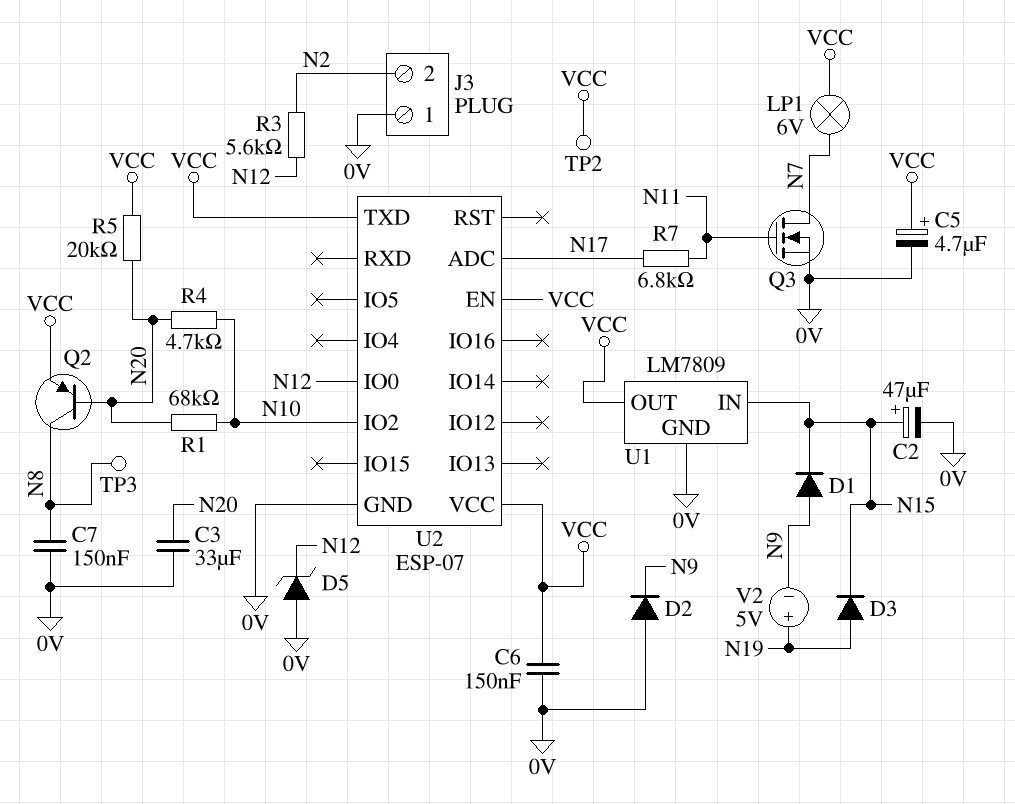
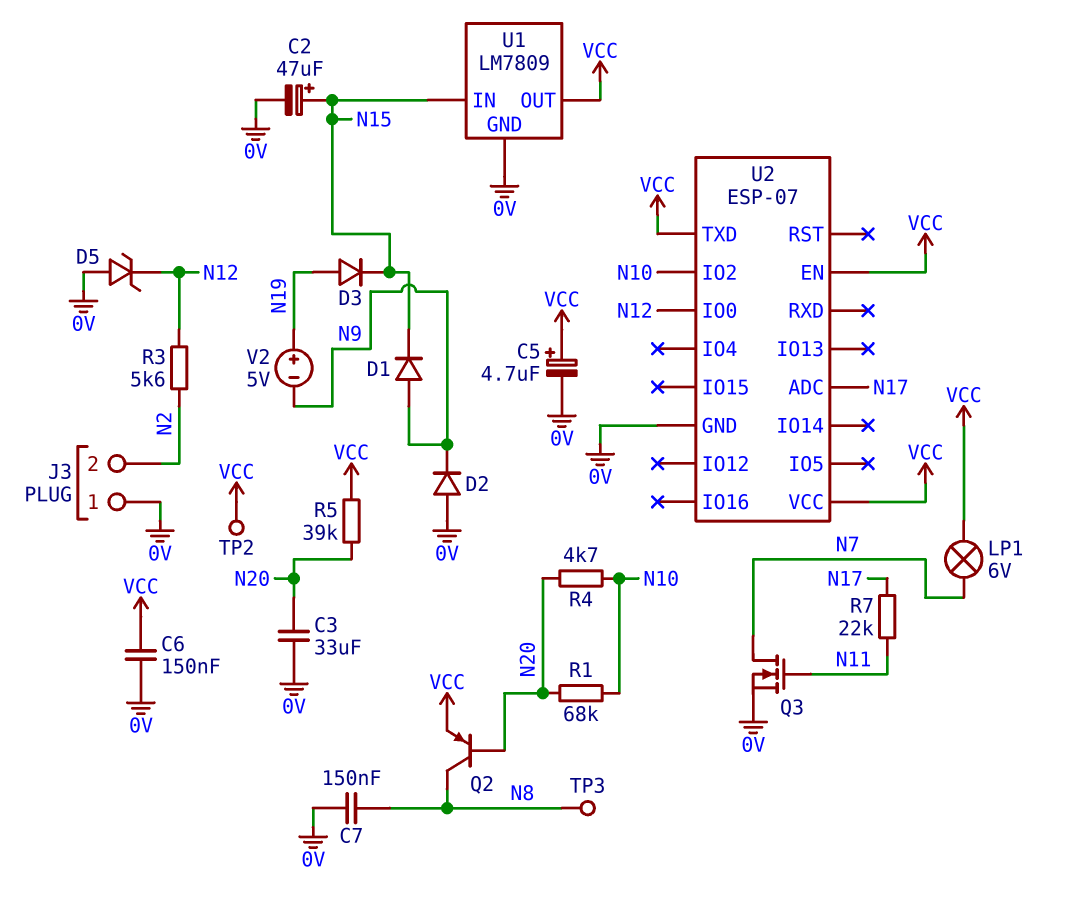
R5: 20k (N20, VCC) -> 39k (N20, VCC)
R7: 6.8k (N11, N17) -> 22k (N11, N17)

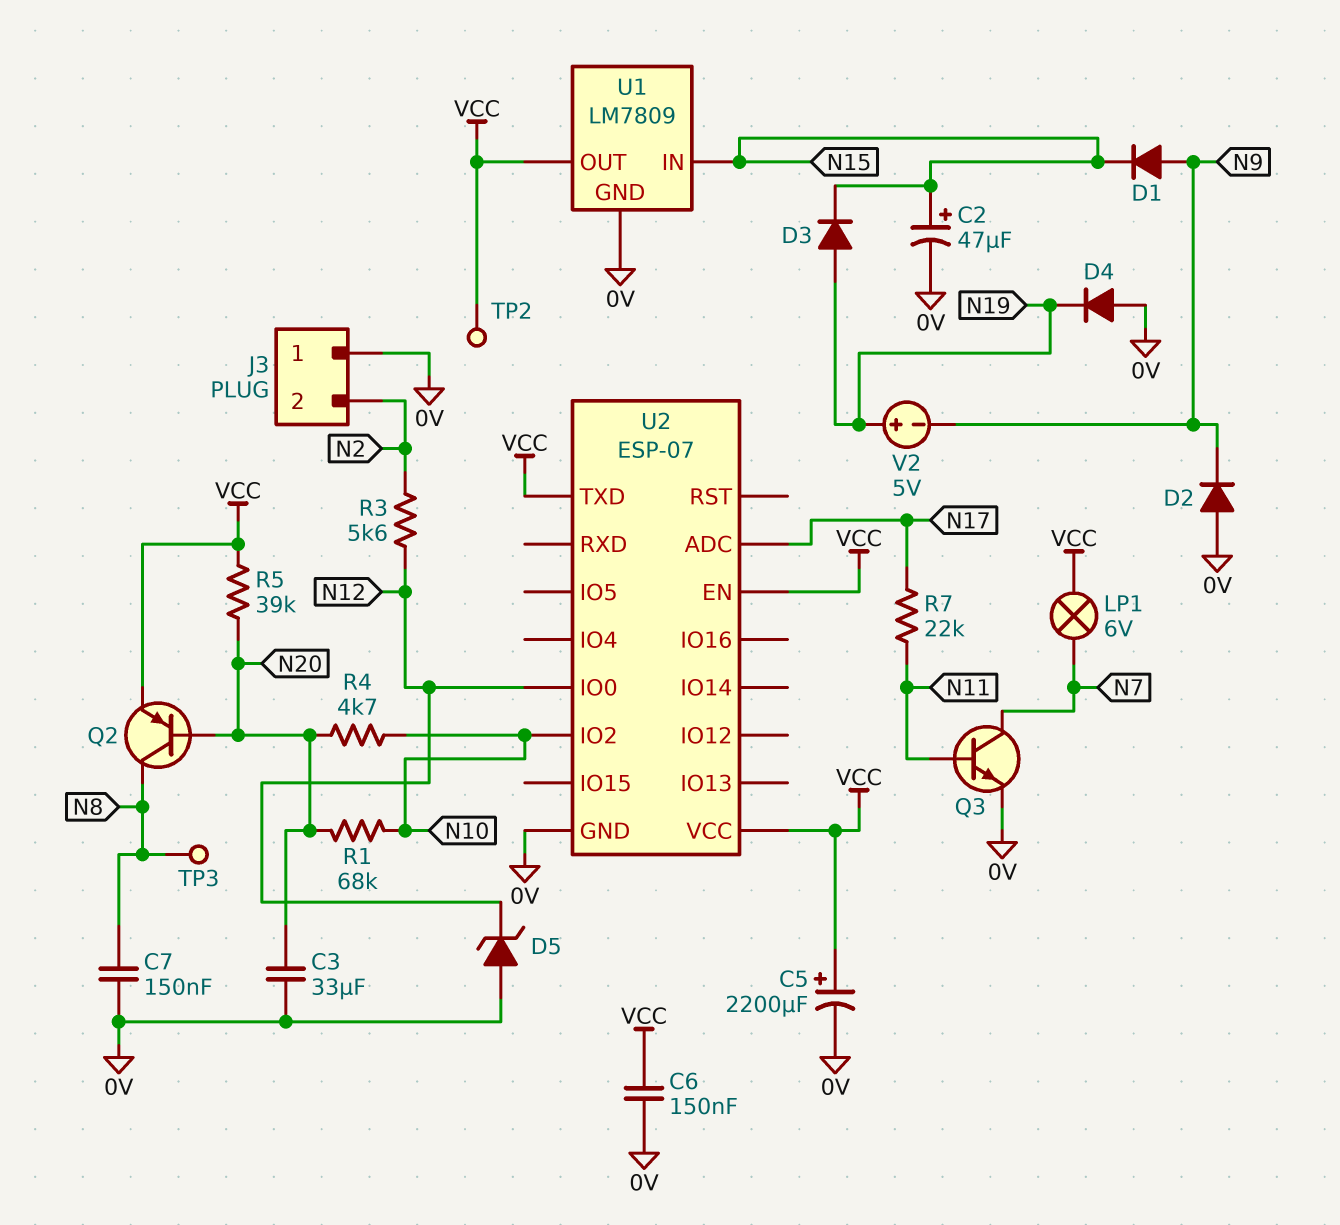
C5: 4.7uF (plus VCC, minus 0V) -> 2200uF (plus VCC, minus 0V)
D4: none -> diode (A 0V, K N19)
Q3: NMOS (G N11, D N7, S 0V) -> NPN (B N11, C N7, E 0V)

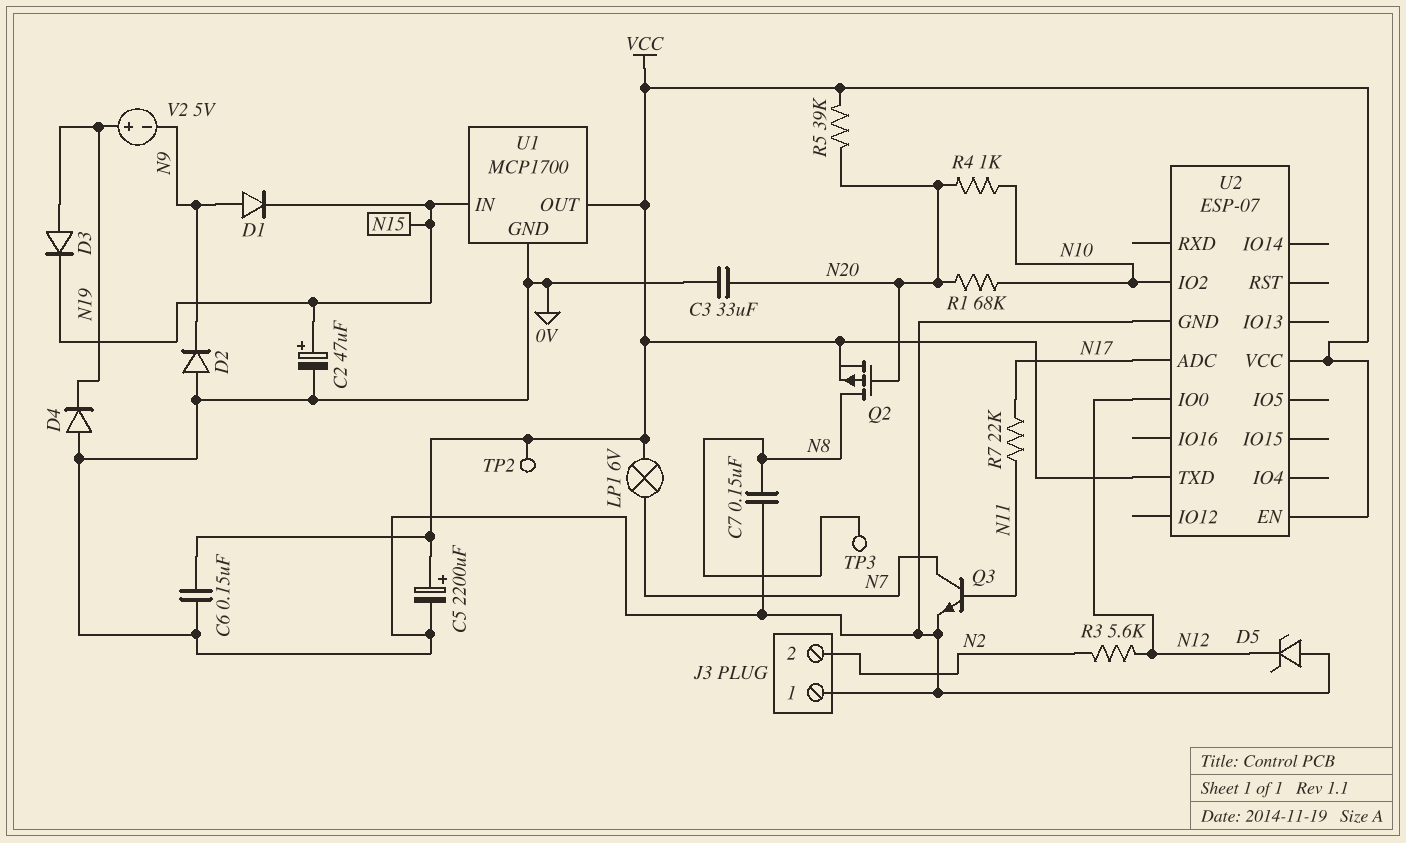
Q2: PNP (B N20, C N8, E VCC) -> PMOS (G N20, D N8, S VCC)
R4: 4.7k (N10, N20) -> 1k (N10, N20)
U1: LM7809 -> MCP1700

